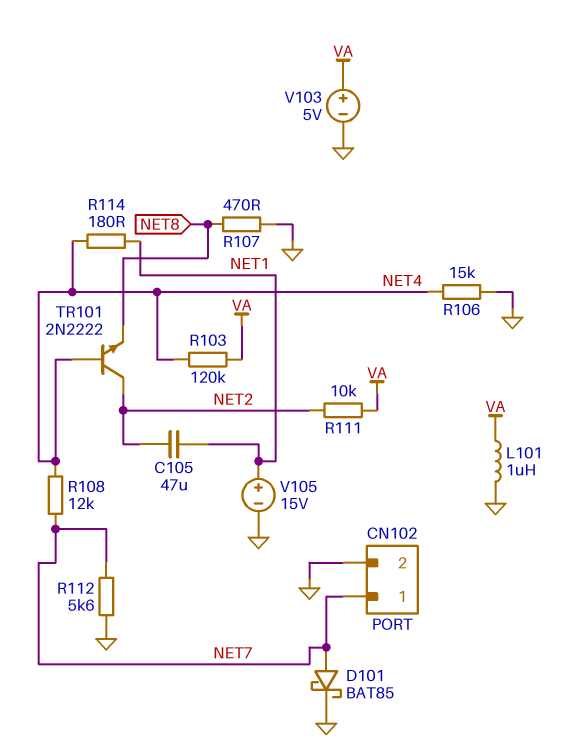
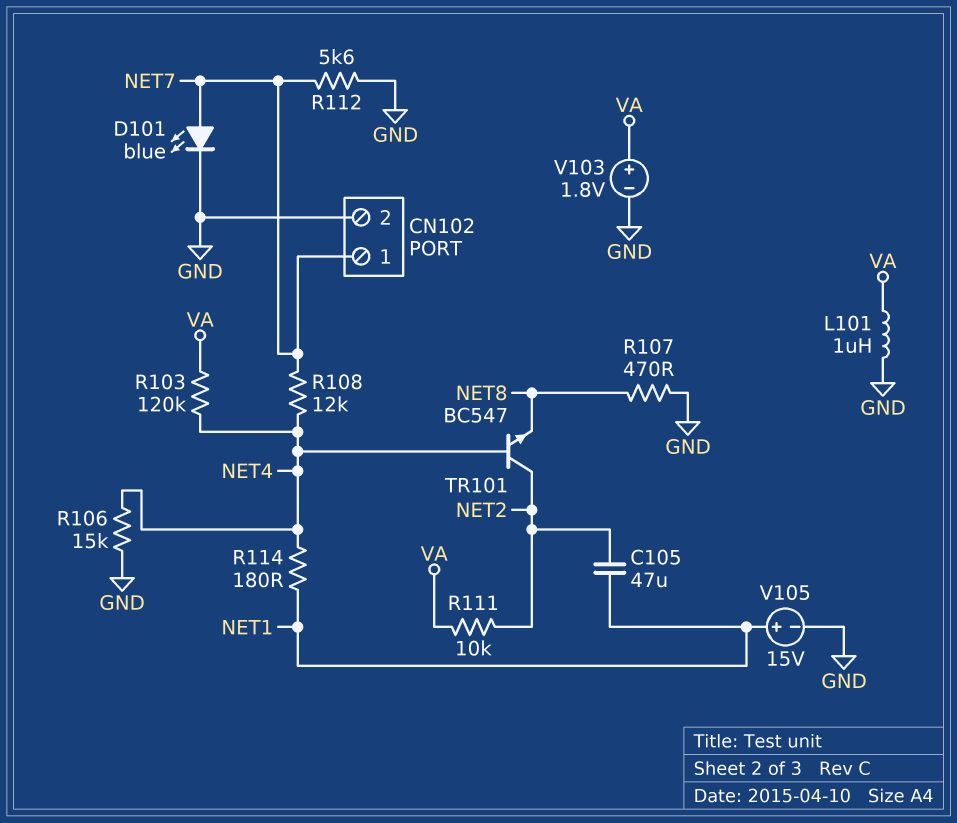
D101: schottky BAT85 (A NET7, K GND) -> LED blue (A NET7, K GND)
TR101: NPN 2N2222 (B NET4, C NET2, E NET8) -> NPN BC547 (B NET4, C NET2, E NET8)
V103: 5V (plus VA, minus GND) -> 1.8V (plus VA, minus GND)

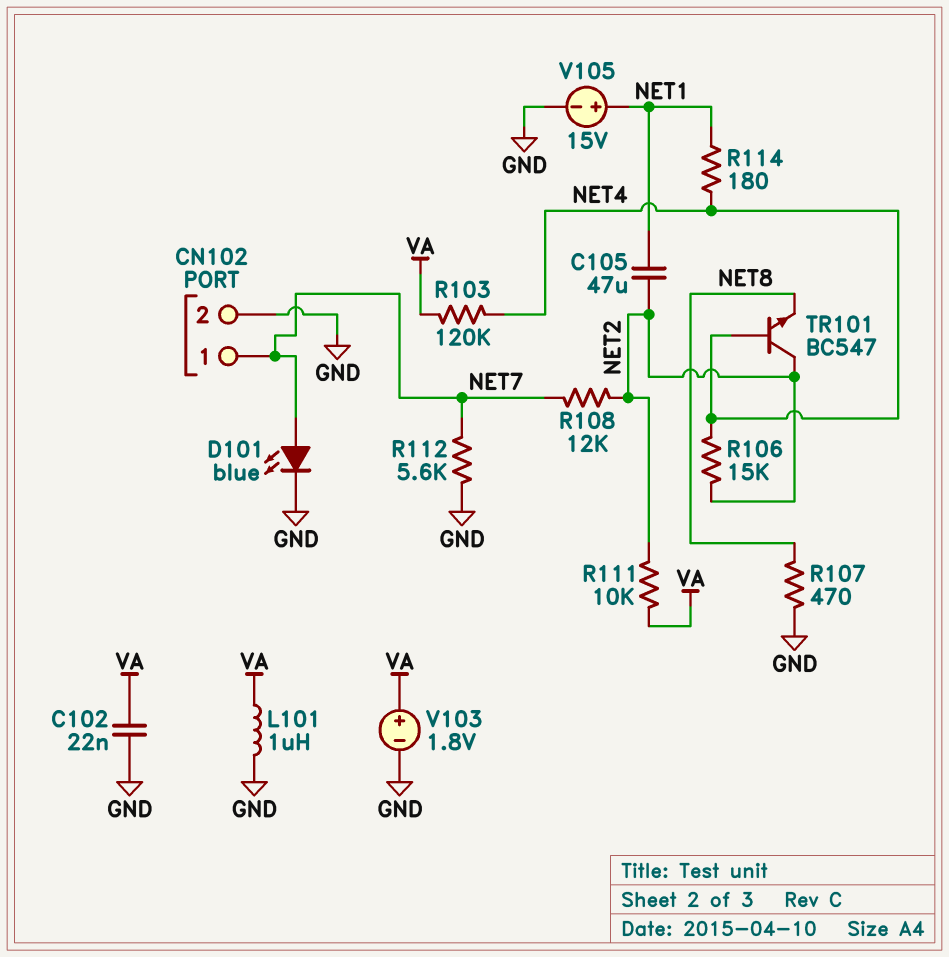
C102: none -> 22nF (GND, VA)
R106: 15k (GND, NET4) -> 15k (NET2, NET4)
R108: 12k (NET4, NET7) -> 12k (NET2, NET7)

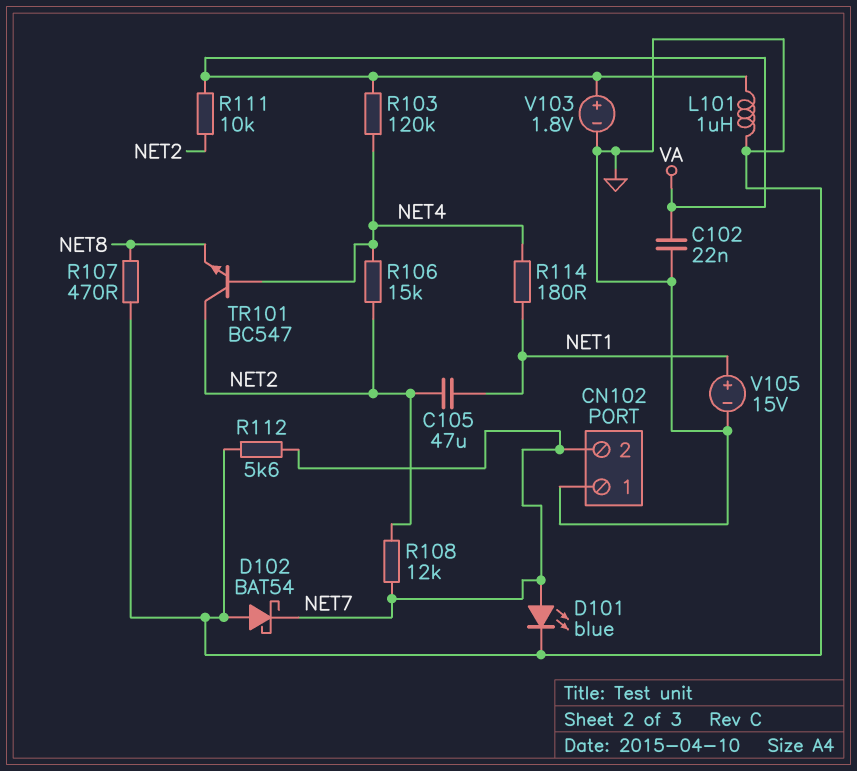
CN102 pin 1: NET7 -> GND
CN102 pin 2: GND -> NET7
D102: none -> schottky BAT54 (A GND, K NET7)

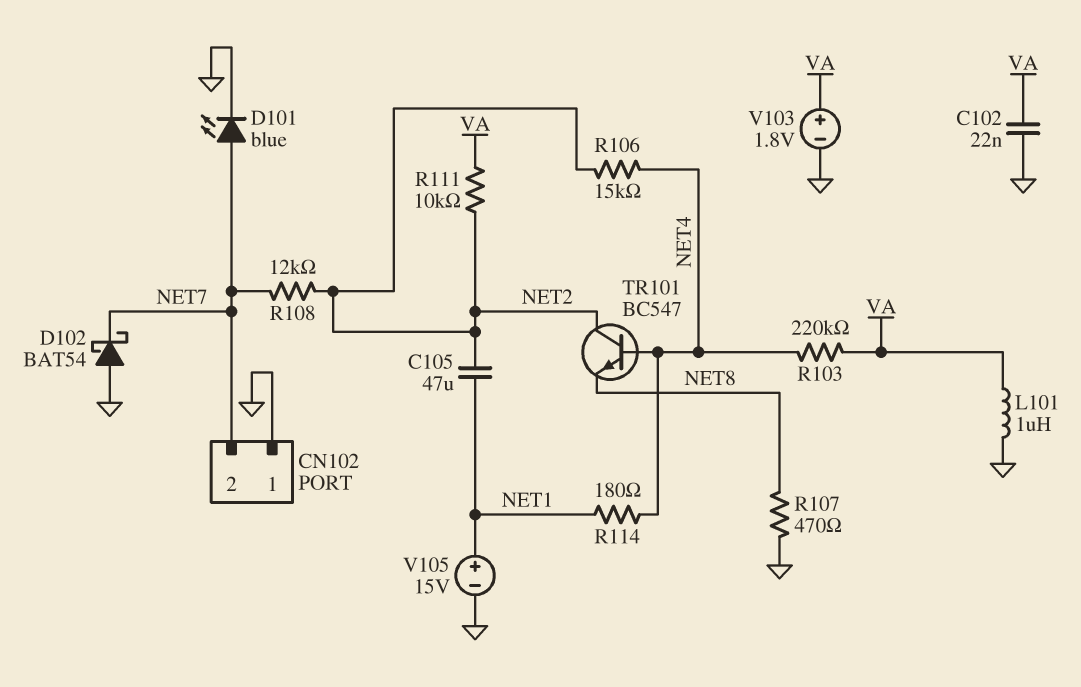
R103: 120k (NET4, VA) -> 220k (NET4, VA)
R112: 5.6k (GND, NET7) -> none

